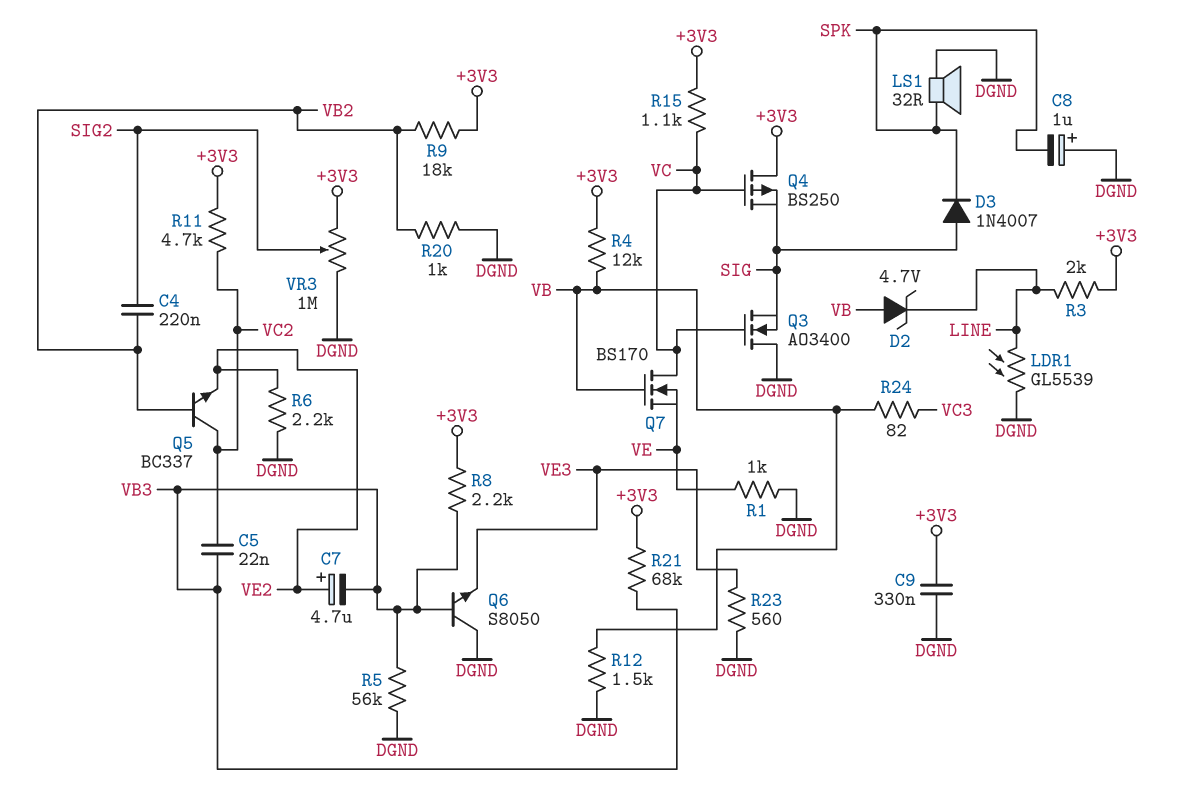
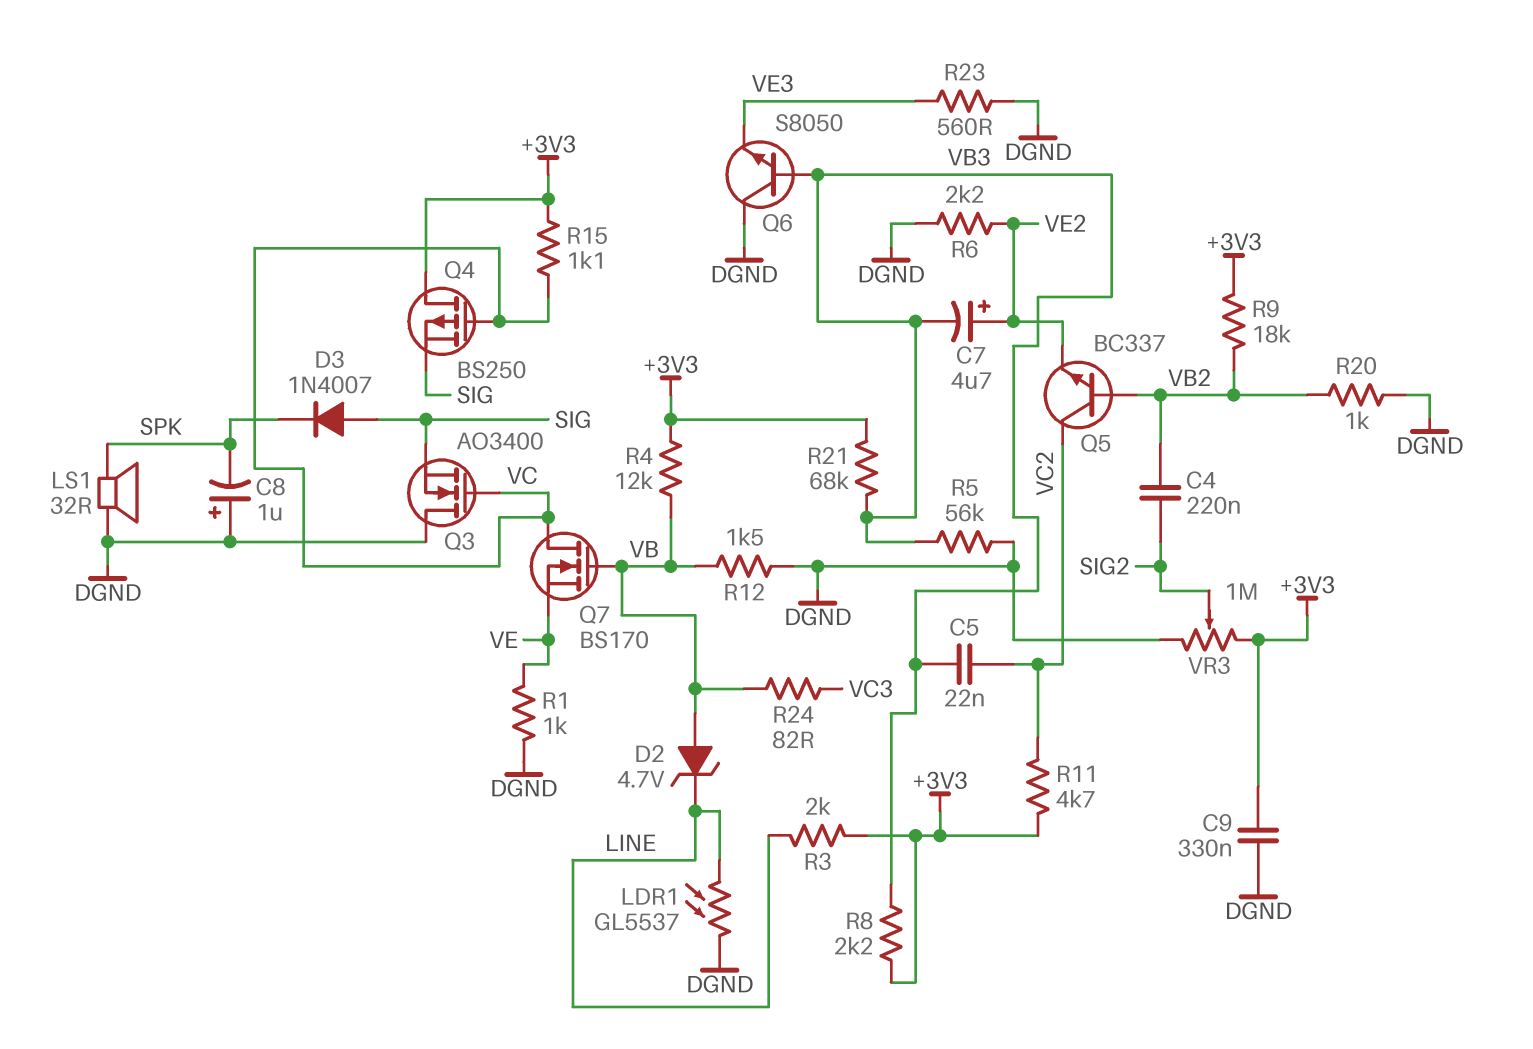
LDR1: GL5539 (DGND, LINE) -> GL5537 (DGND, LINE)

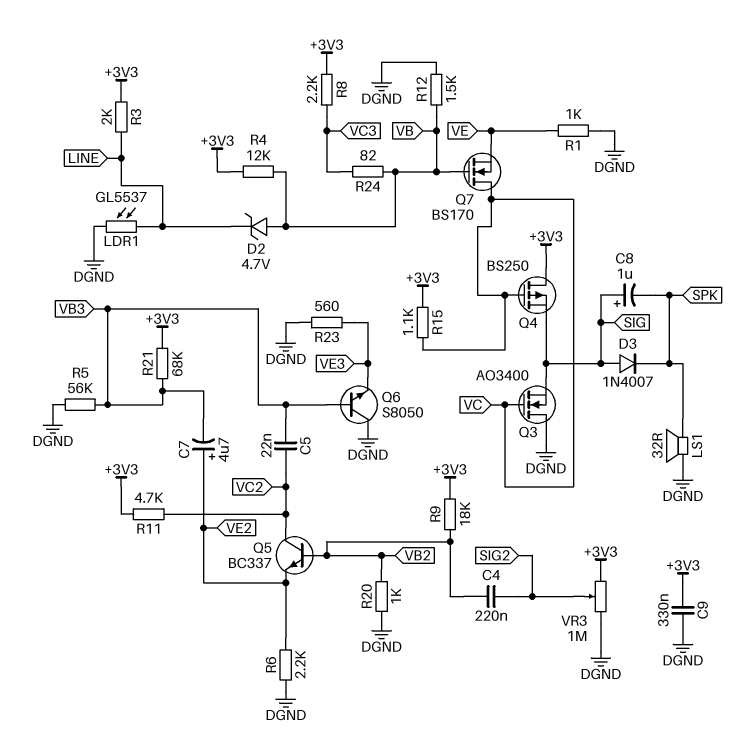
C8: 1uF (plus DGND, minus SPK) -> 1uF (plus SIG, minus SPK)
R8: 2.2k (+3V3, VB3) -> 2.2k (+3V3, VC3)

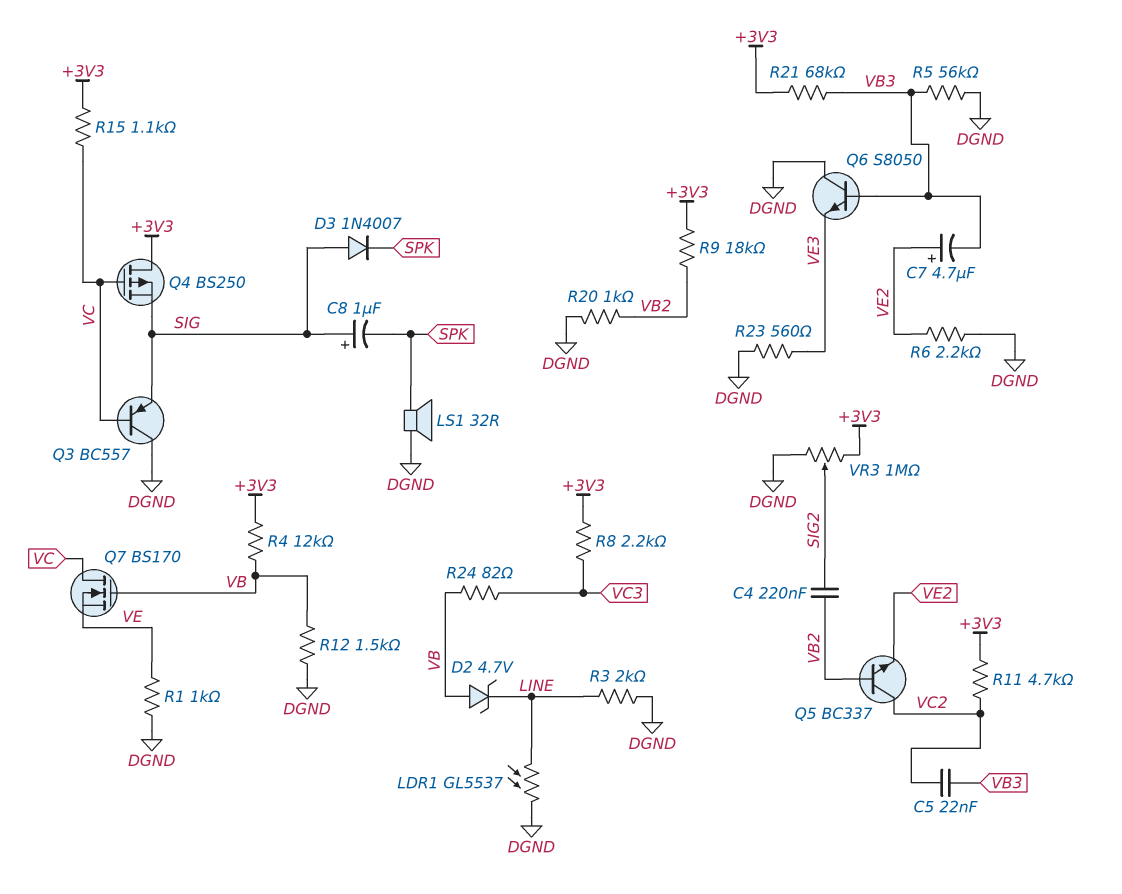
C9: 330nF (+3V3, DGND) -> none
Q3: NMOS AO3400 (G VC, D DGND, S SIG) -> PNP BC557 (B VC, C DGND, E SIG)
R3: 2k (+3V3, LINE) -> 2k (DGND, LINE)

